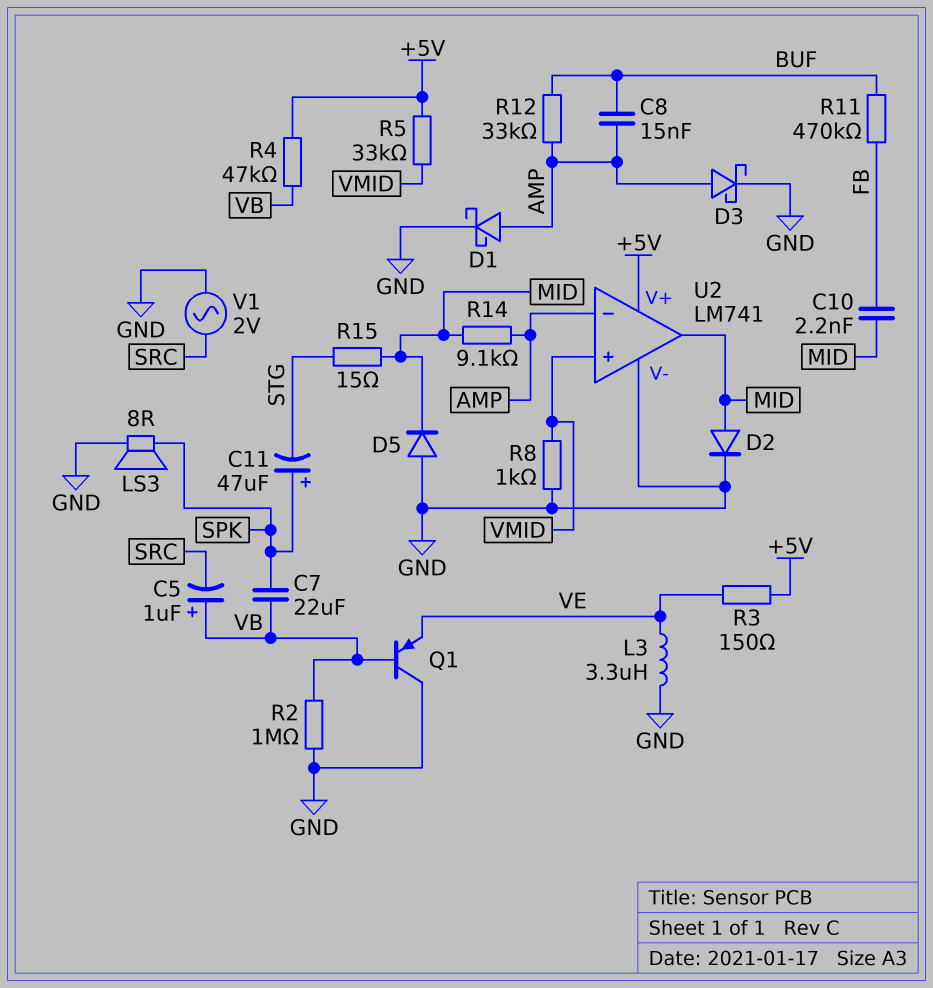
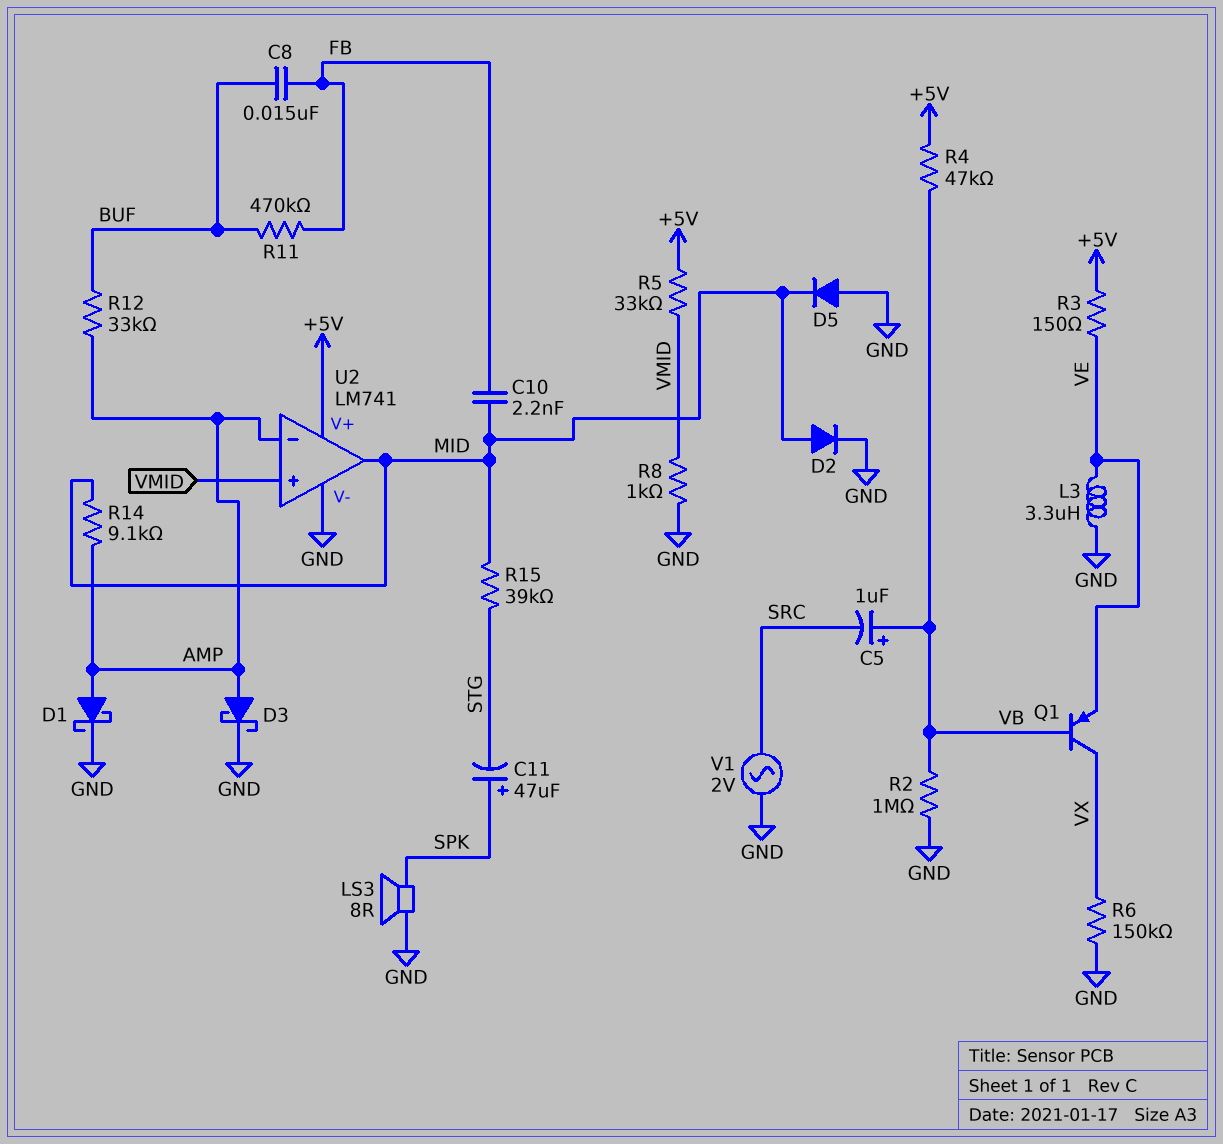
C7: 22uF (SPK, VB) -> none
C8: 15nF (AMP, BUF) -> 15nF (BUF, FB)
Q1: PNP (B VB, C GND, E VE) -> PNP (B VB, C VX, E VE)
R6: none -> 150k (GND, VX)
R15: 15 (MID, STG) -> 39k (MID, STG)

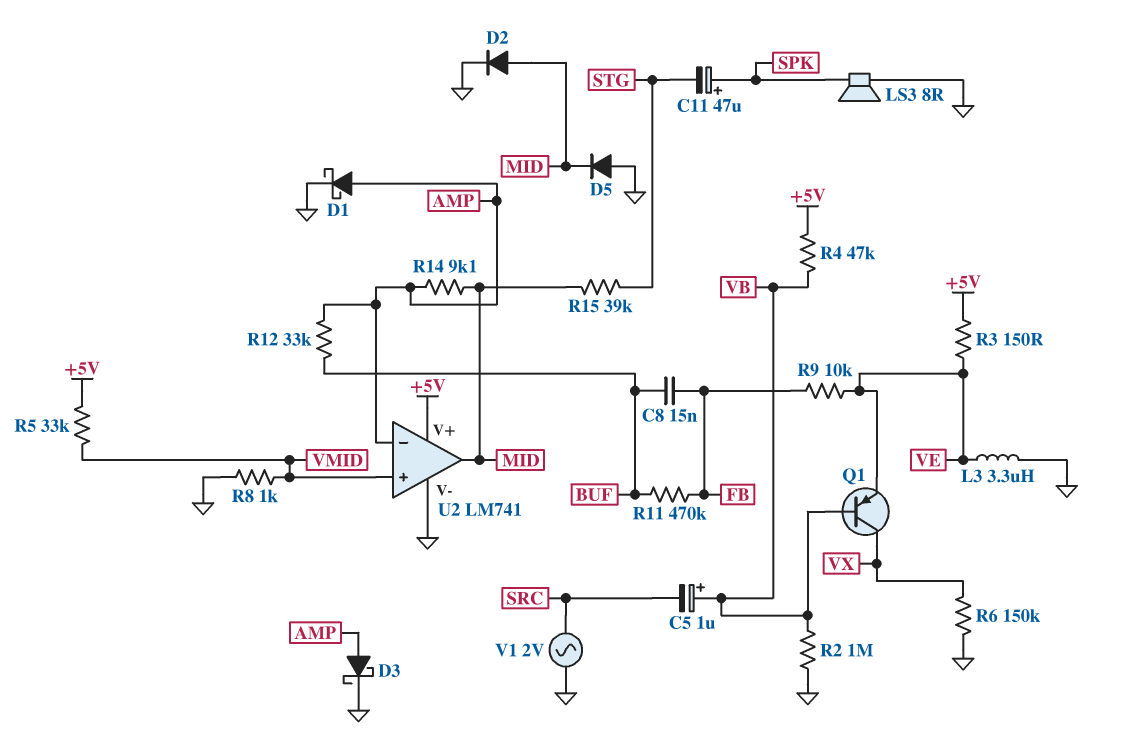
C10: 2.2nF (FB, MID) -> none
R9: none -> 10k (FB, VE)

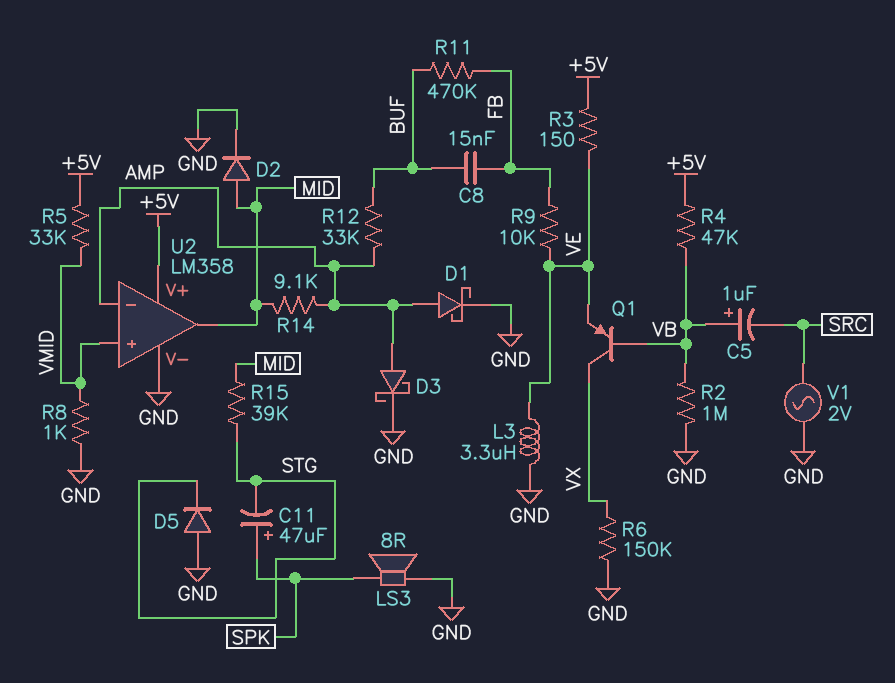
D5: diode (A GND, K MID) -> diode (A GND, K STG)
U2: LM741 -> LM358

